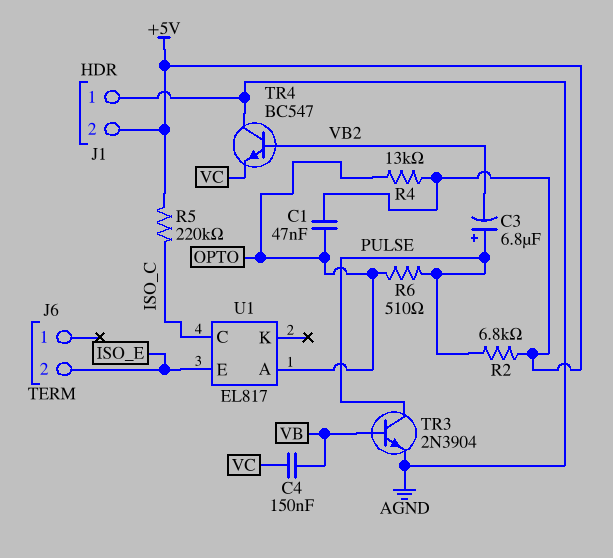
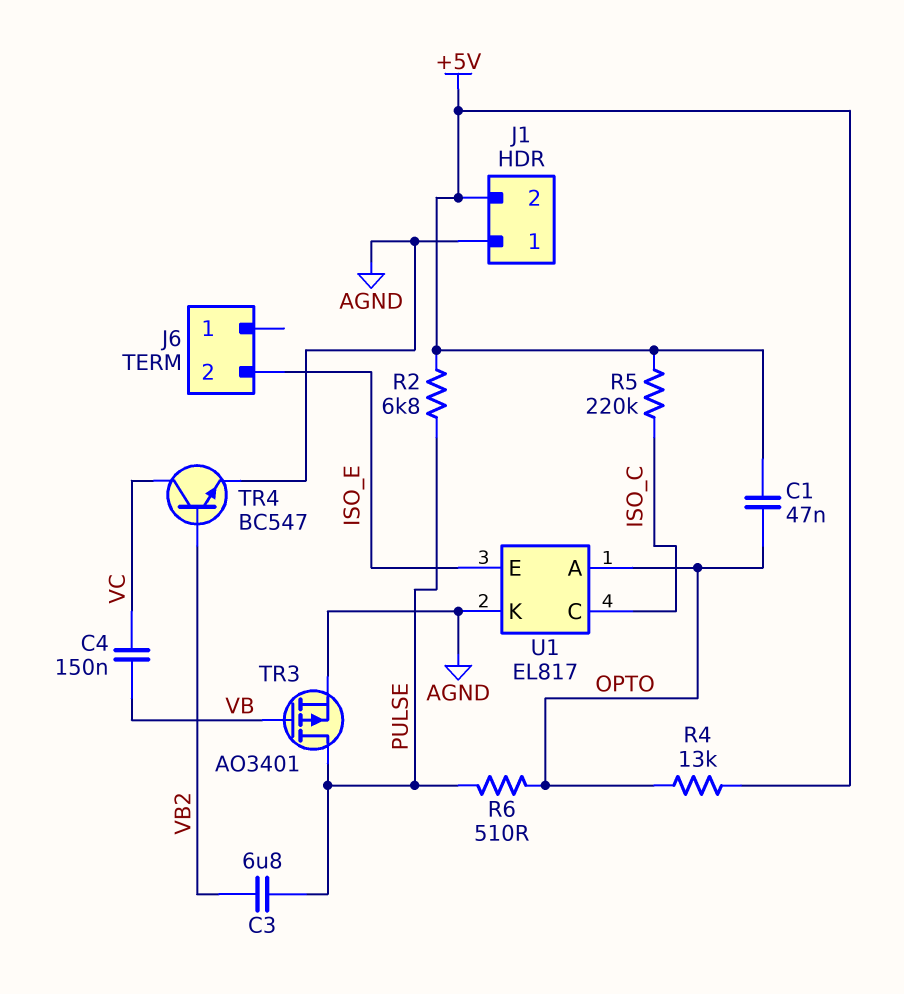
C3: 6.8uF (plus PULSE, minus VB2) -> 6.8uF (PULSE, VB2)
TR3: NPN 2N3904 (B VB, C PULSE, E AGND) -> PMOS AO3401 (G VB, D PULSE, S AGND)
TR4: NPN BC547 (B VB2, C AGND, E VC) -> NPN BC547 (B VB2, C VC, E AGND)
U1 pin K: none -> AGND

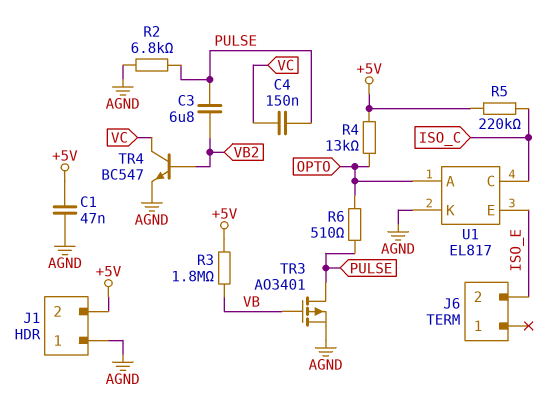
C1: 47nF (+5V, OPTO) -> 47nF (+5V, AGND)
C4: 150nF (VB, VC) -> 150nF (PULSE, VC)
R2: 6.8k (+5V, PULSE) -> 6.8k (AGND, PULSE)
R3: none -> 1.8M (+5V, VB)

